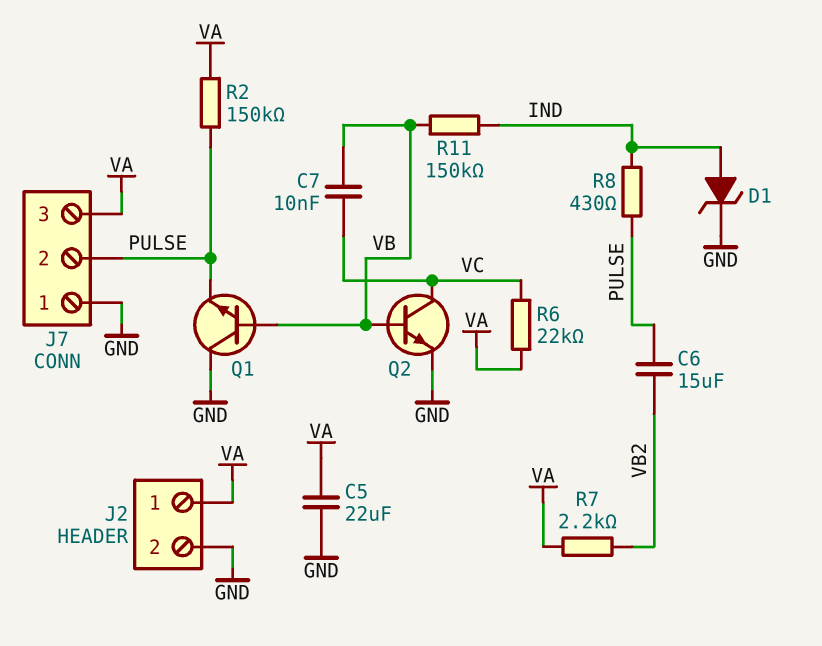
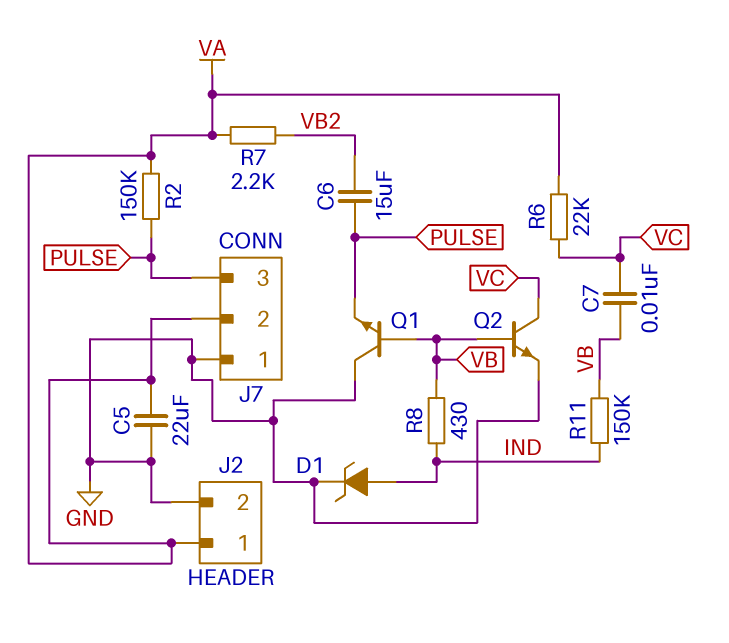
J7 pin 2: PULSE -> VA
J7 pin 3: VA -> PULSE
R8: 430 (IND, PULSE) -> 430 (IND, VB)

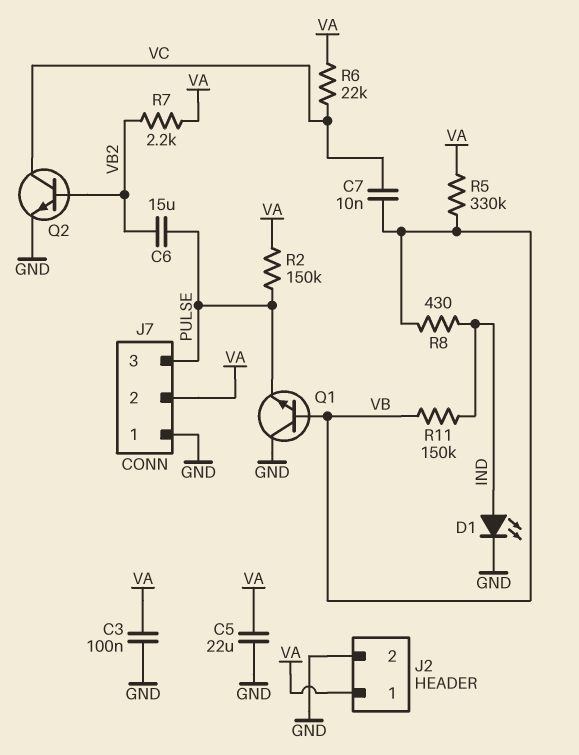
C3: none -> 100nF (GND, VA)
D1: zener (A IND, K GND) -> LED (A IND, K GND)
Q2: NPN (B VB, C VC, E GND) -> NPN (B VB2, C VC, E GND)
R5: none -> 330k (VA, VB)

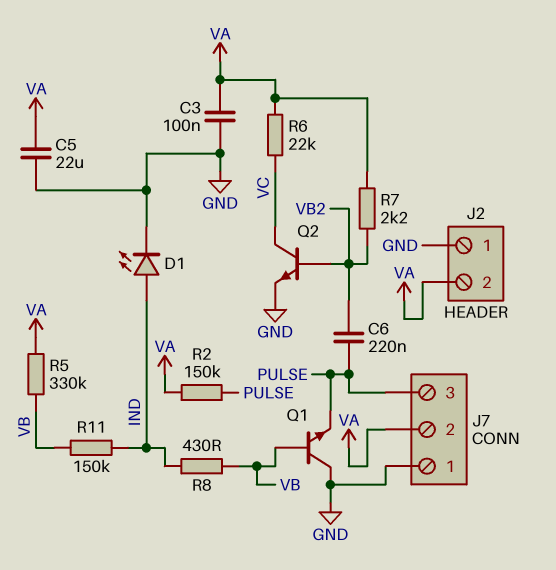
C6: 15uF (PULSE, VB2) -> 220nF (PULSE, VB2)
C7: 10nF (VB, VC) -> none
J2 pin 1: VA -> GND
J2 pin 2: GND -> VA

